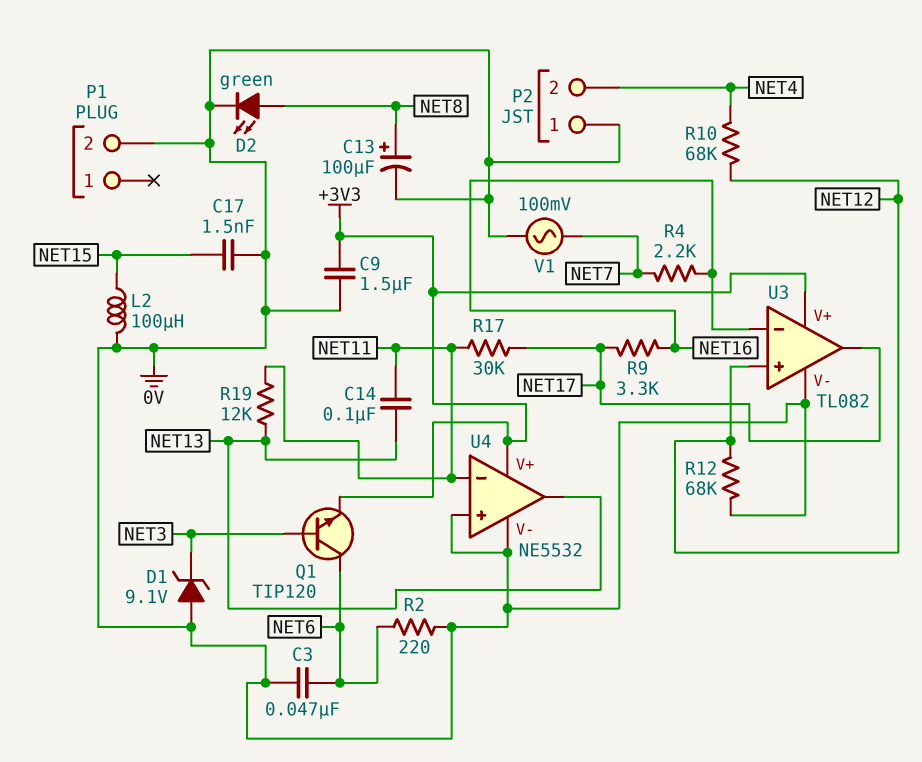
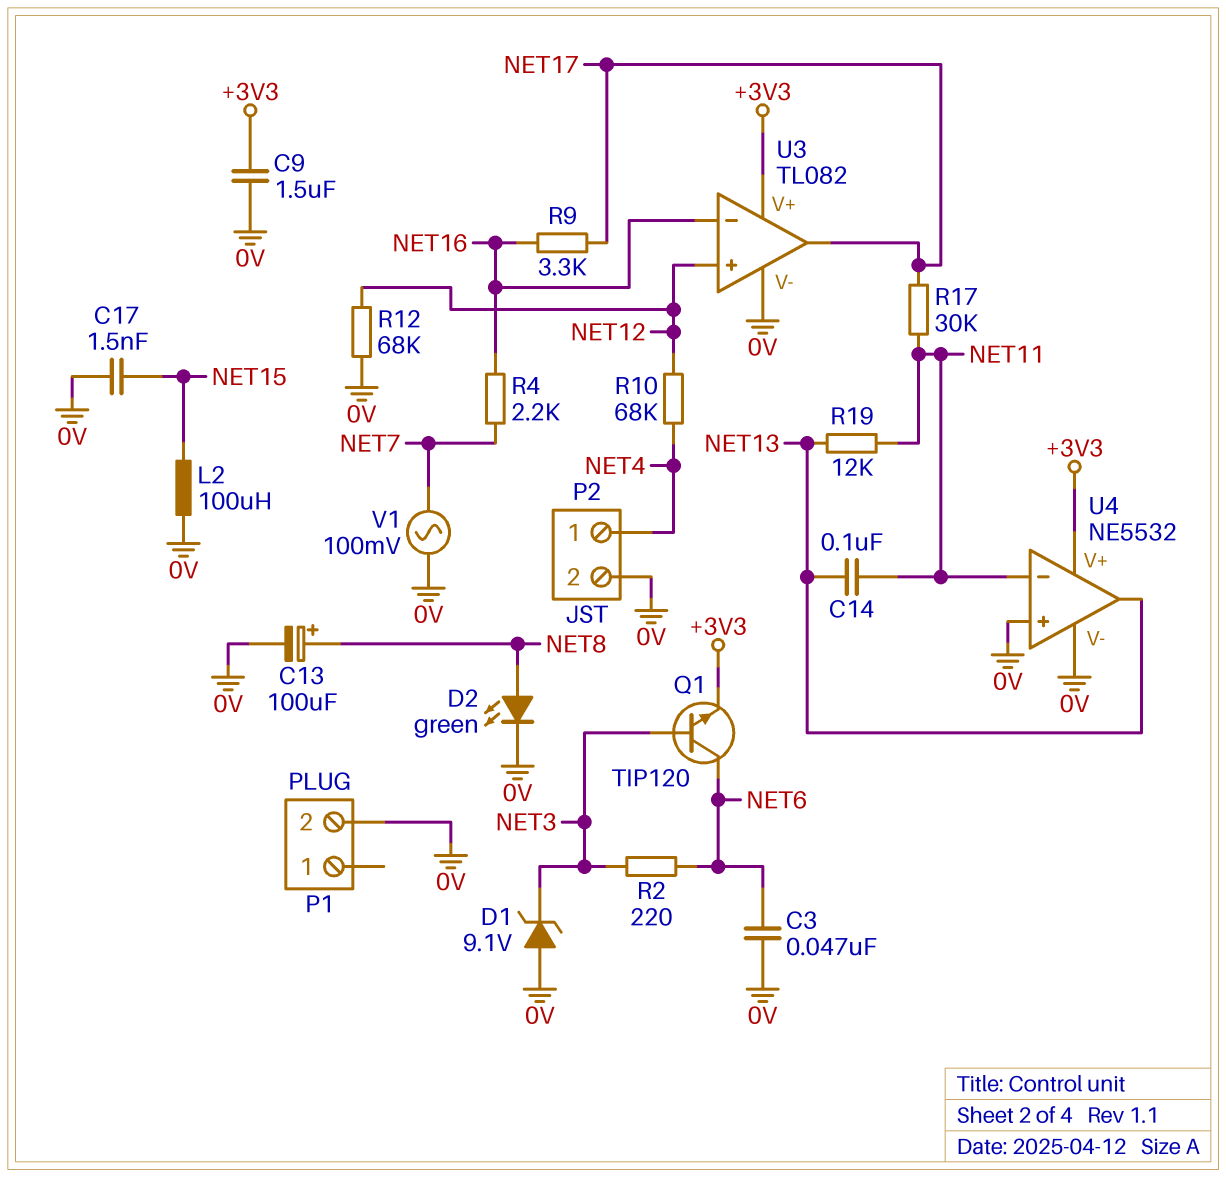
P2 pin 1: 0V -> NET4
P2 pin 2: NET4 -> 0V
R2: 220 (0V, NET6) -> 220 (NET3, NET6)

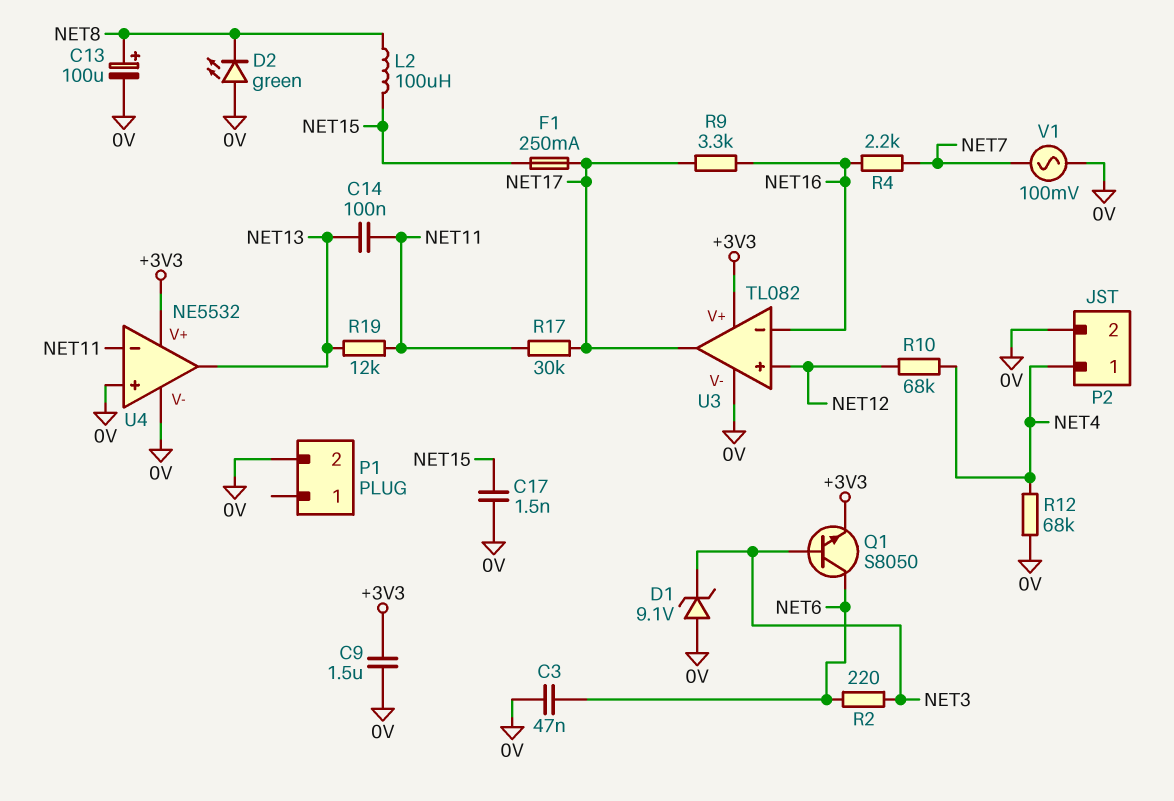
D2: LED green (A NET8, K 0V) -> LED green (A 0V, K NET8)
F1: none -> 250mA (NET15, NET17)
L2: 100uH (0V, NET15) -> 100uH (NET8, NET15)
Q1: NPN TIP120 (B NET3, C NET6, E +3V3) -> NPN S8050 (B NET3, C NET6, E +3V3)
R12: 68k (0V, NET12) -> 68k (0V, NET4)

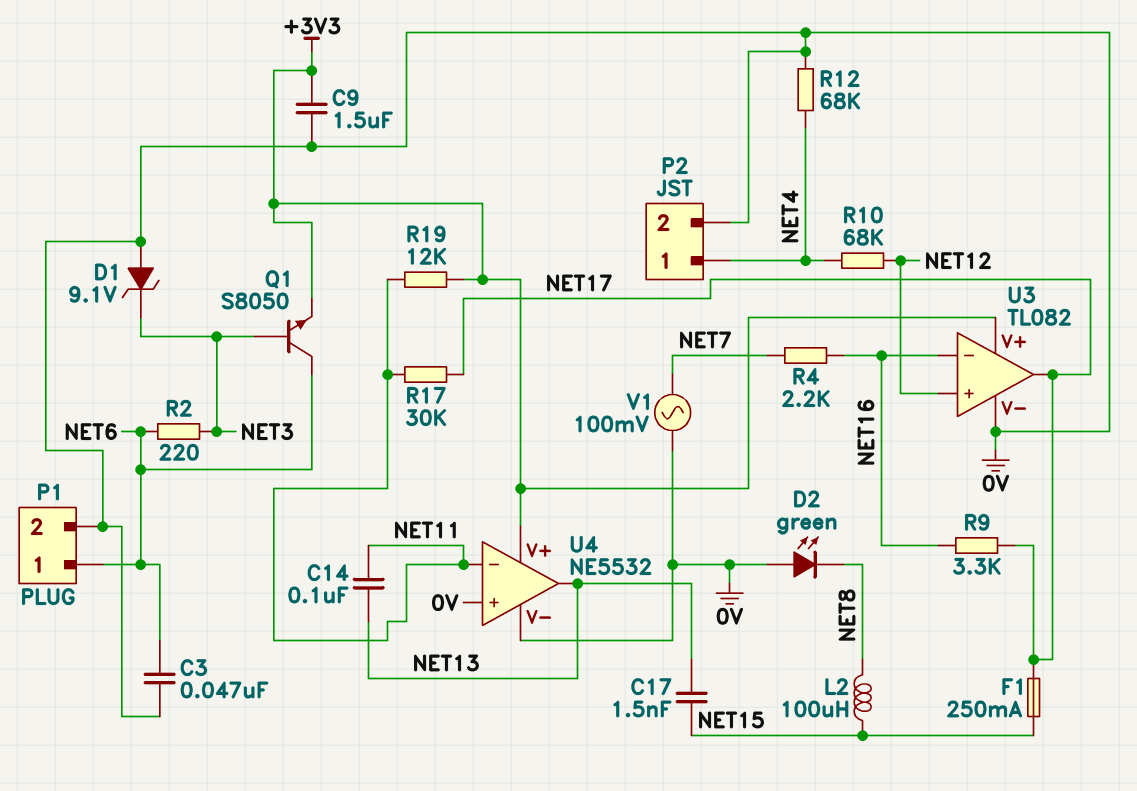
C13: 100uF (plus NET8, minus 0V) -> none
C17: 1.5nF (0V, NET15) -> 1.5nF (NET13, NET15)
P1 pin 1: none -> NET6
R19: 12k (NET11, NET13) -> 12k (+3V3, NET11)

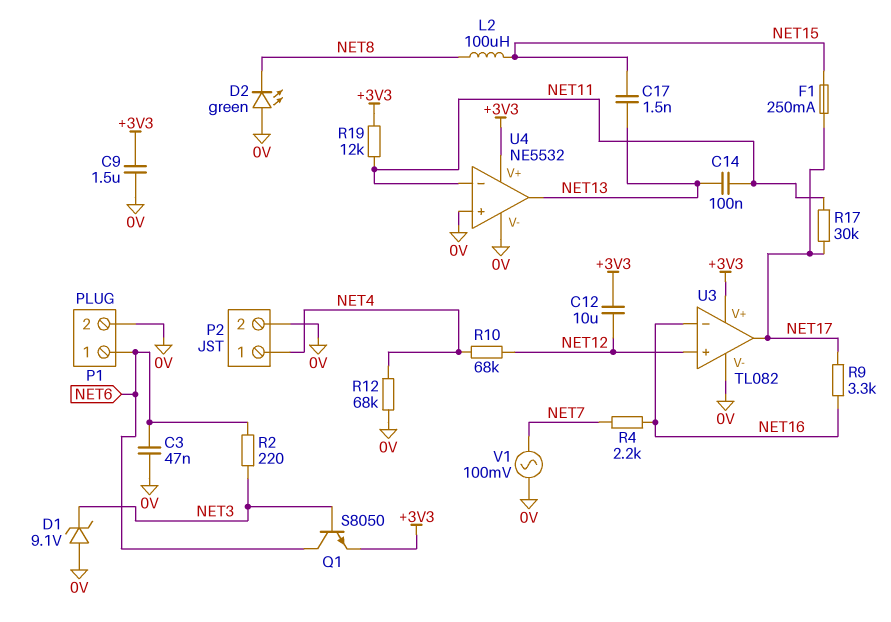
C12: none -> 10uF (+3V3, NET12)

